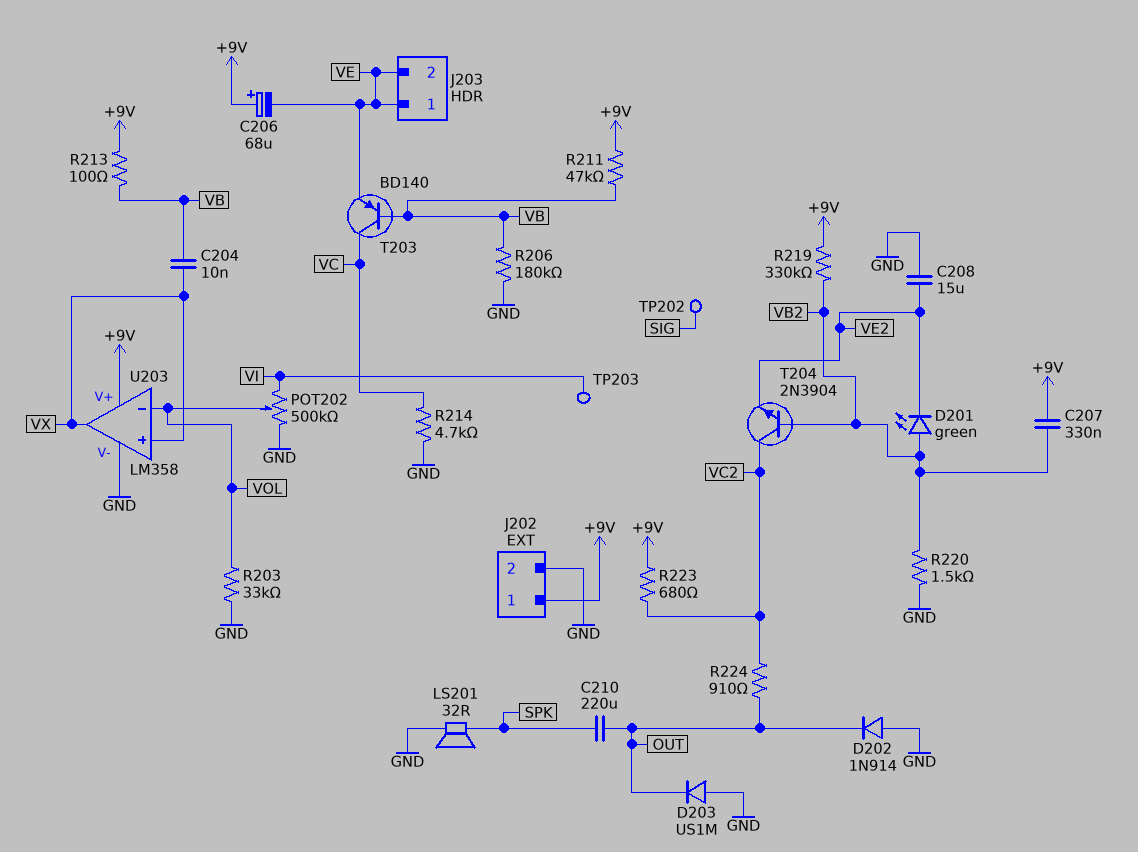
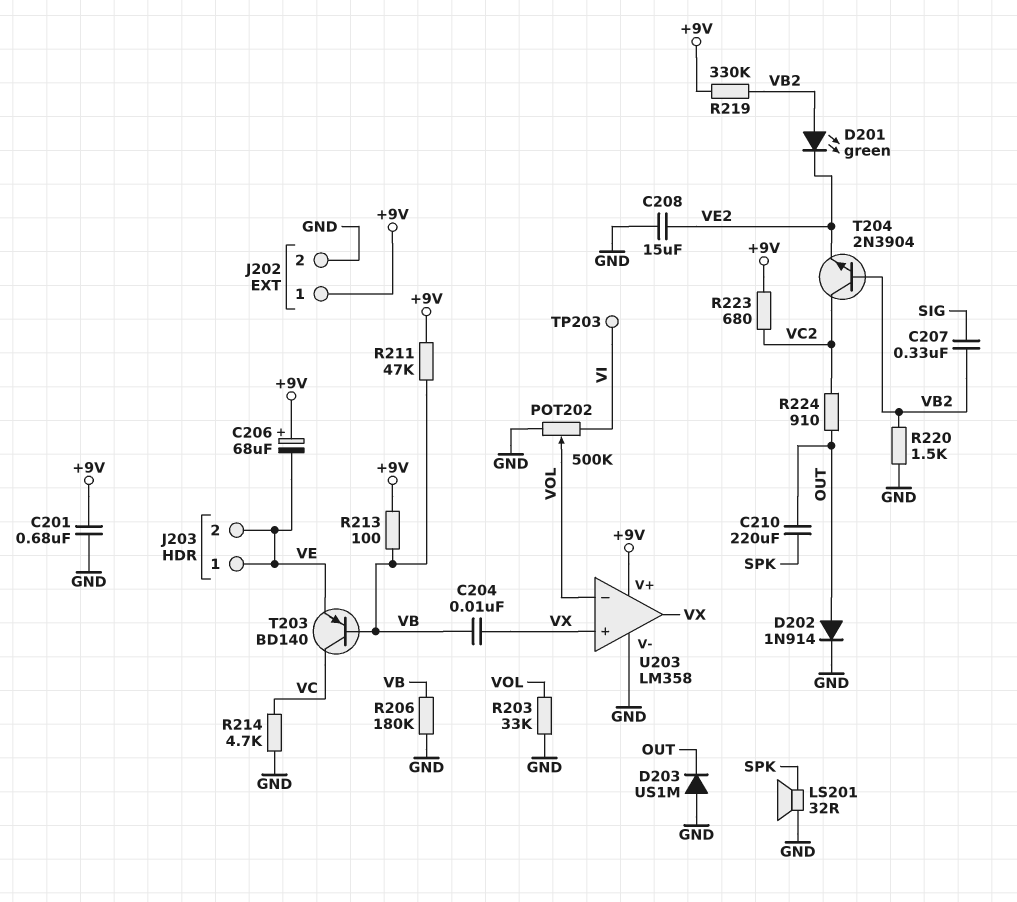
C201: none -> 680nF (+9V, GND)
C207: 330nF (+9V, VB2) -> 330nF (SIG, VB2)
D202: diode 1N914 (A GND, K OUT) -> diode 1N914 (A OUT, K GND)
TP202: test point (SIG) -> none

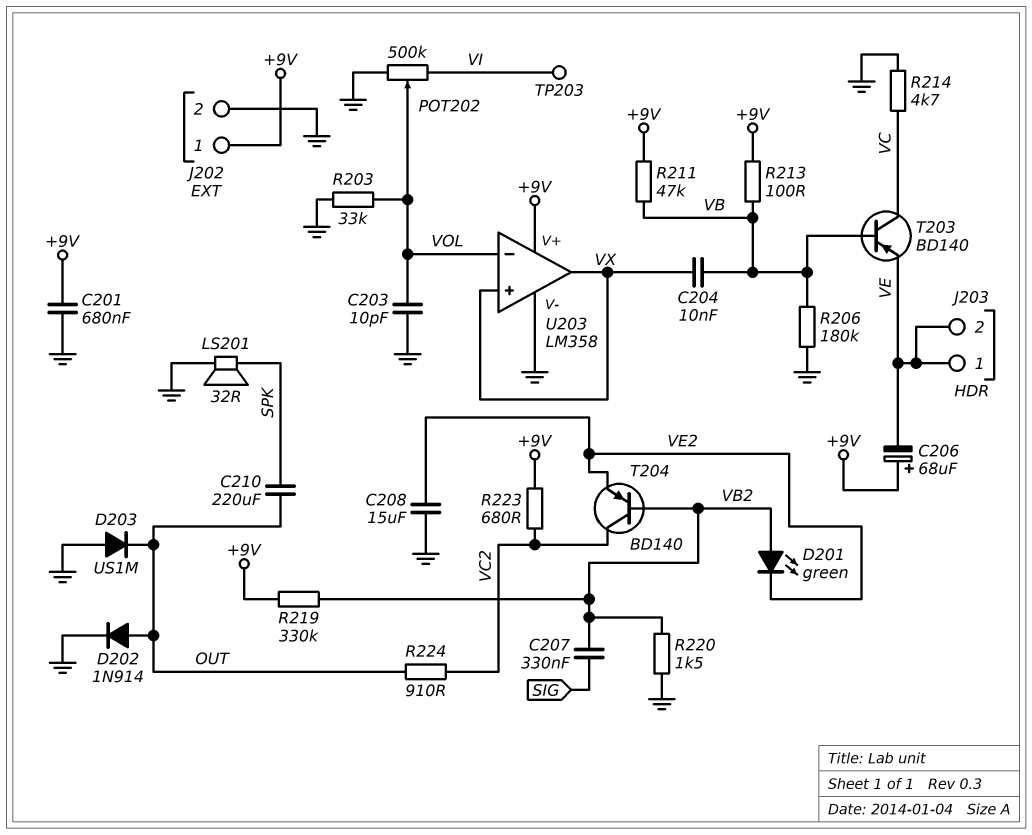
C203: none -> 10pF (GND, VOL)
T204: NPN 2N3904 (B VB2, C VC2, E VE2) -> PNP BD140 (B VB2, C VC2, E VE2)

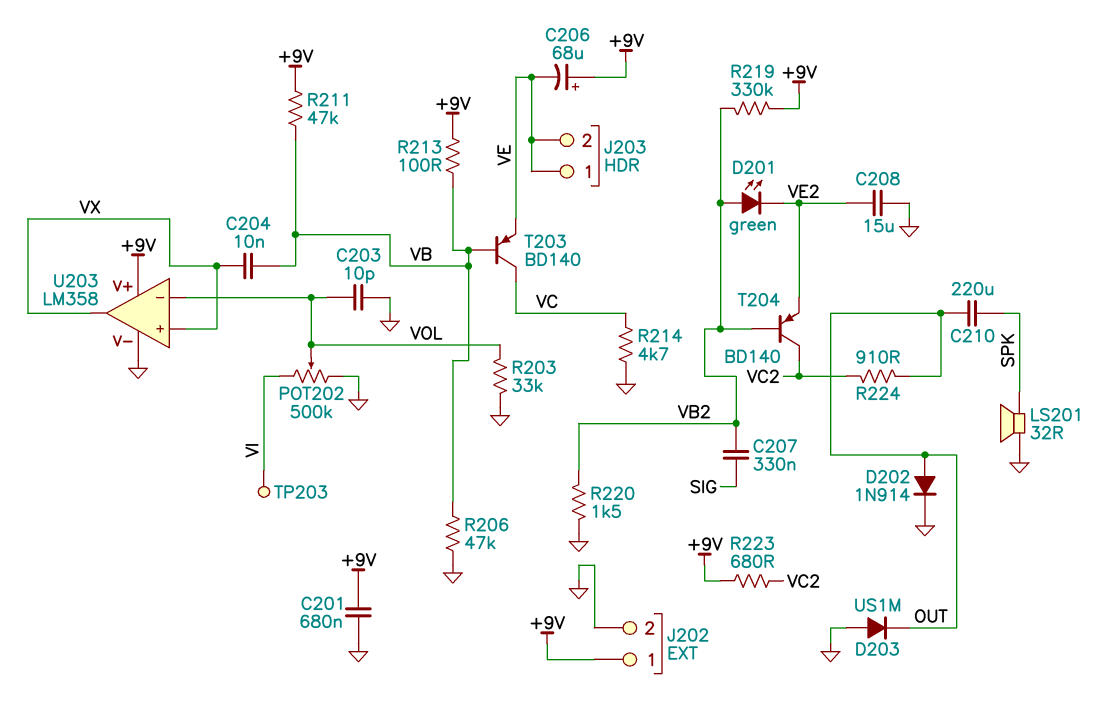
R206: 180k (GND, VB) -> 47k (GND, VB)

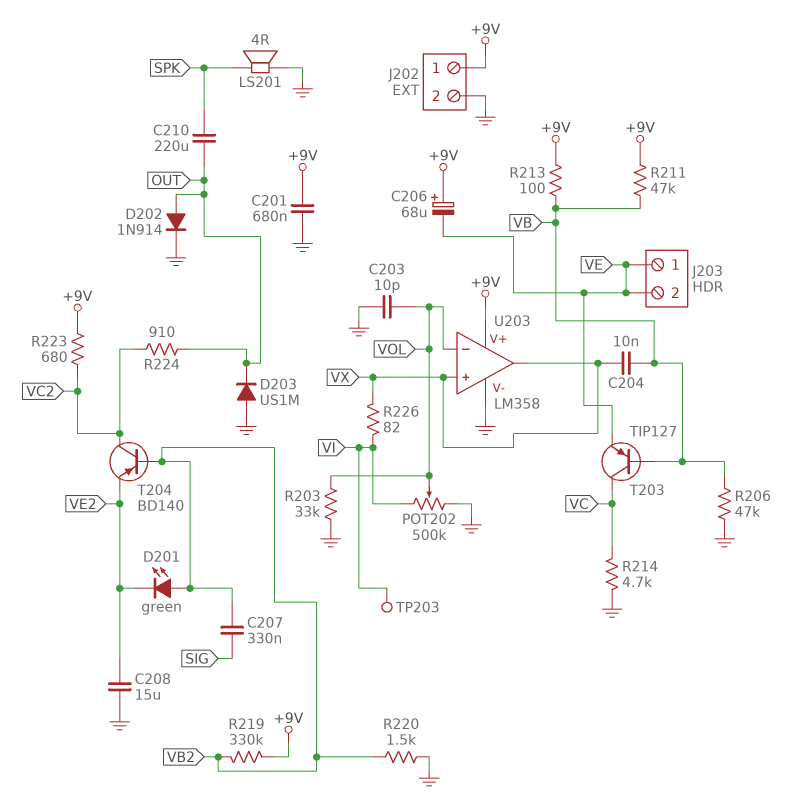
LS201: speaker 32R (GND, SPK) -> speaker 4R (GND, SPK)
R226: none -> 82 (VI, VX)
T203: PNP BD140 (B VB, C VC, E VE) -> PNP TIP127 (B VB, C VC, E VE)

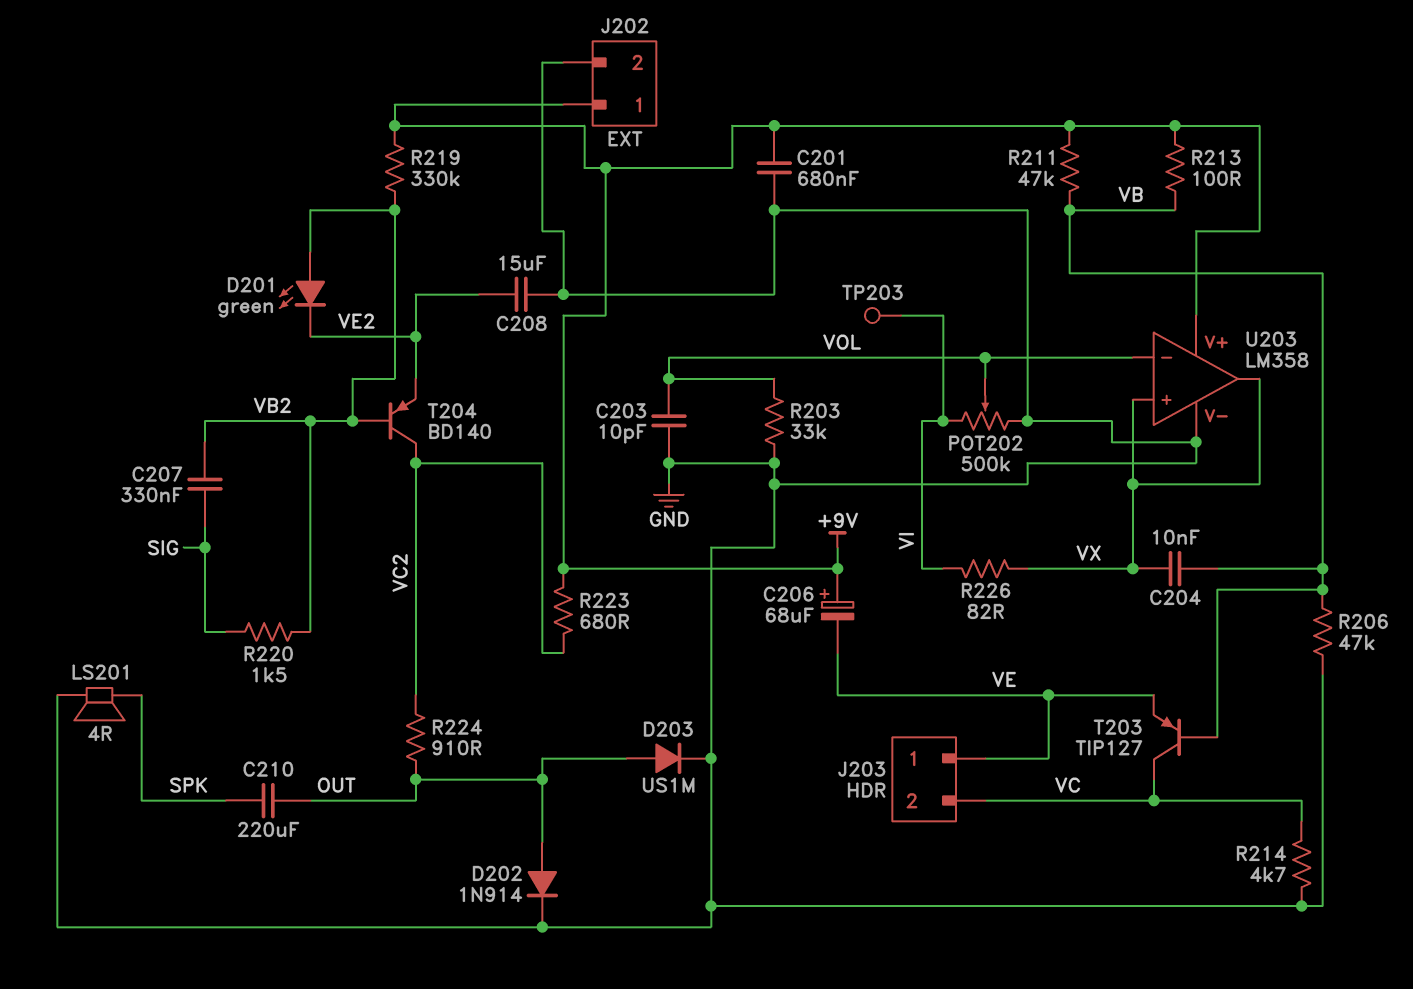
D203: diode US1M (A GND, K OUT) -> diode US1M (A OUT, K GND)
J203 pin 2: VE -> VC
R220: 1.5k (GND, VB2) -> 1.5k (SIG, VB2)

